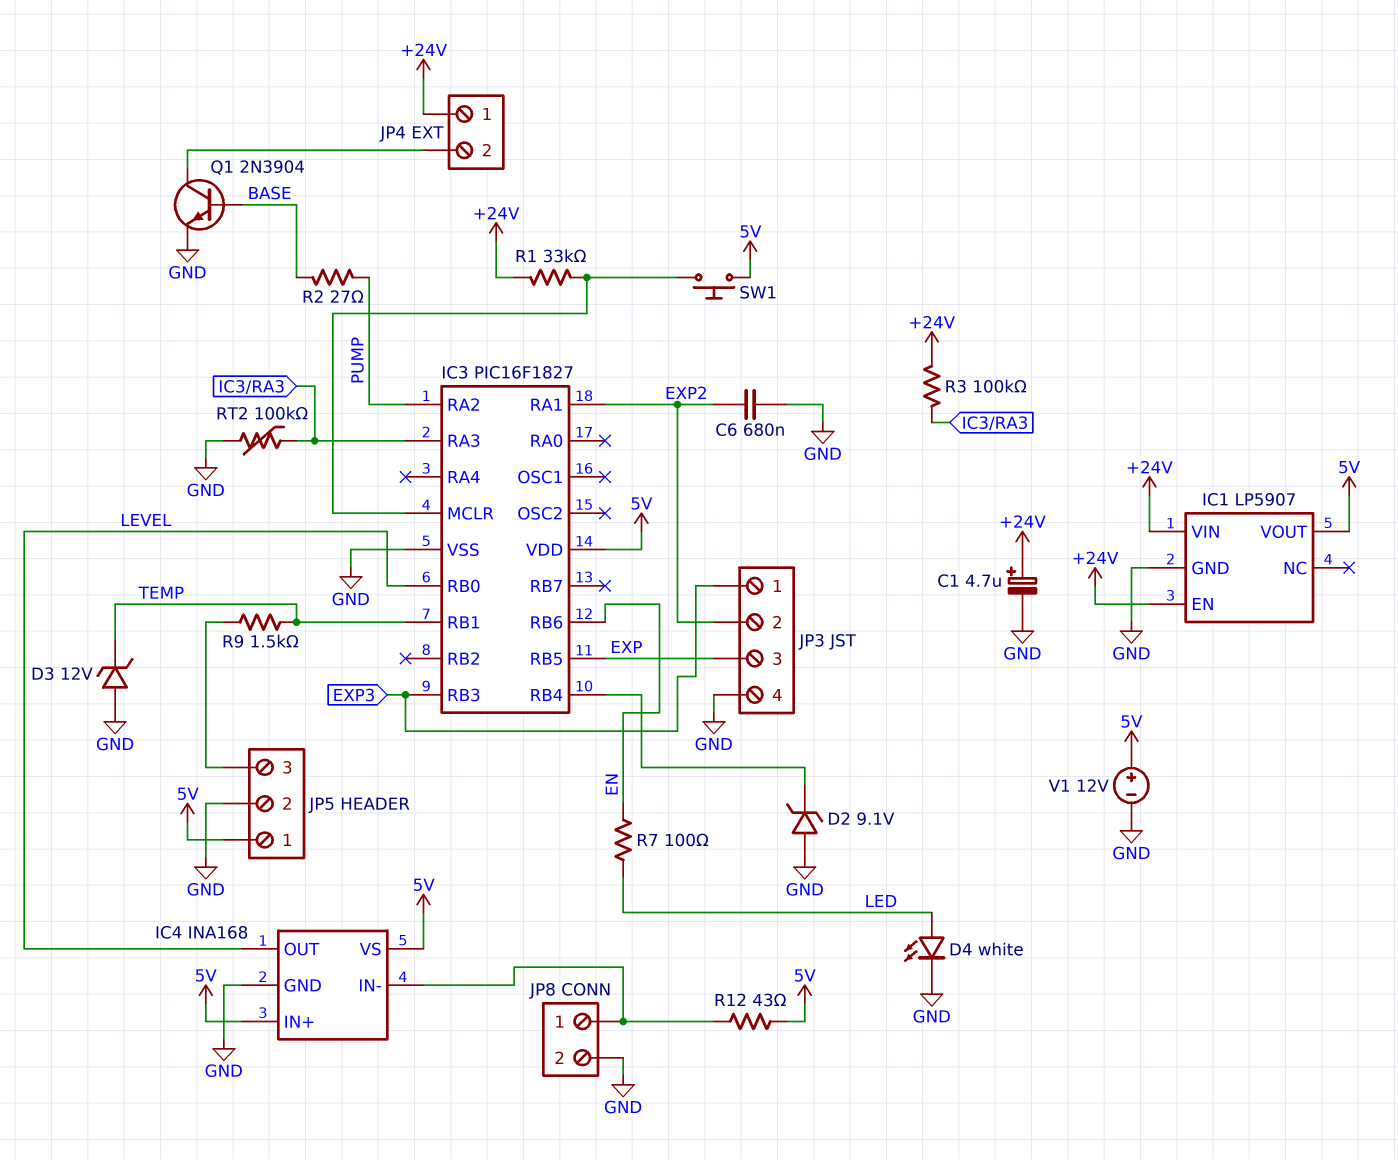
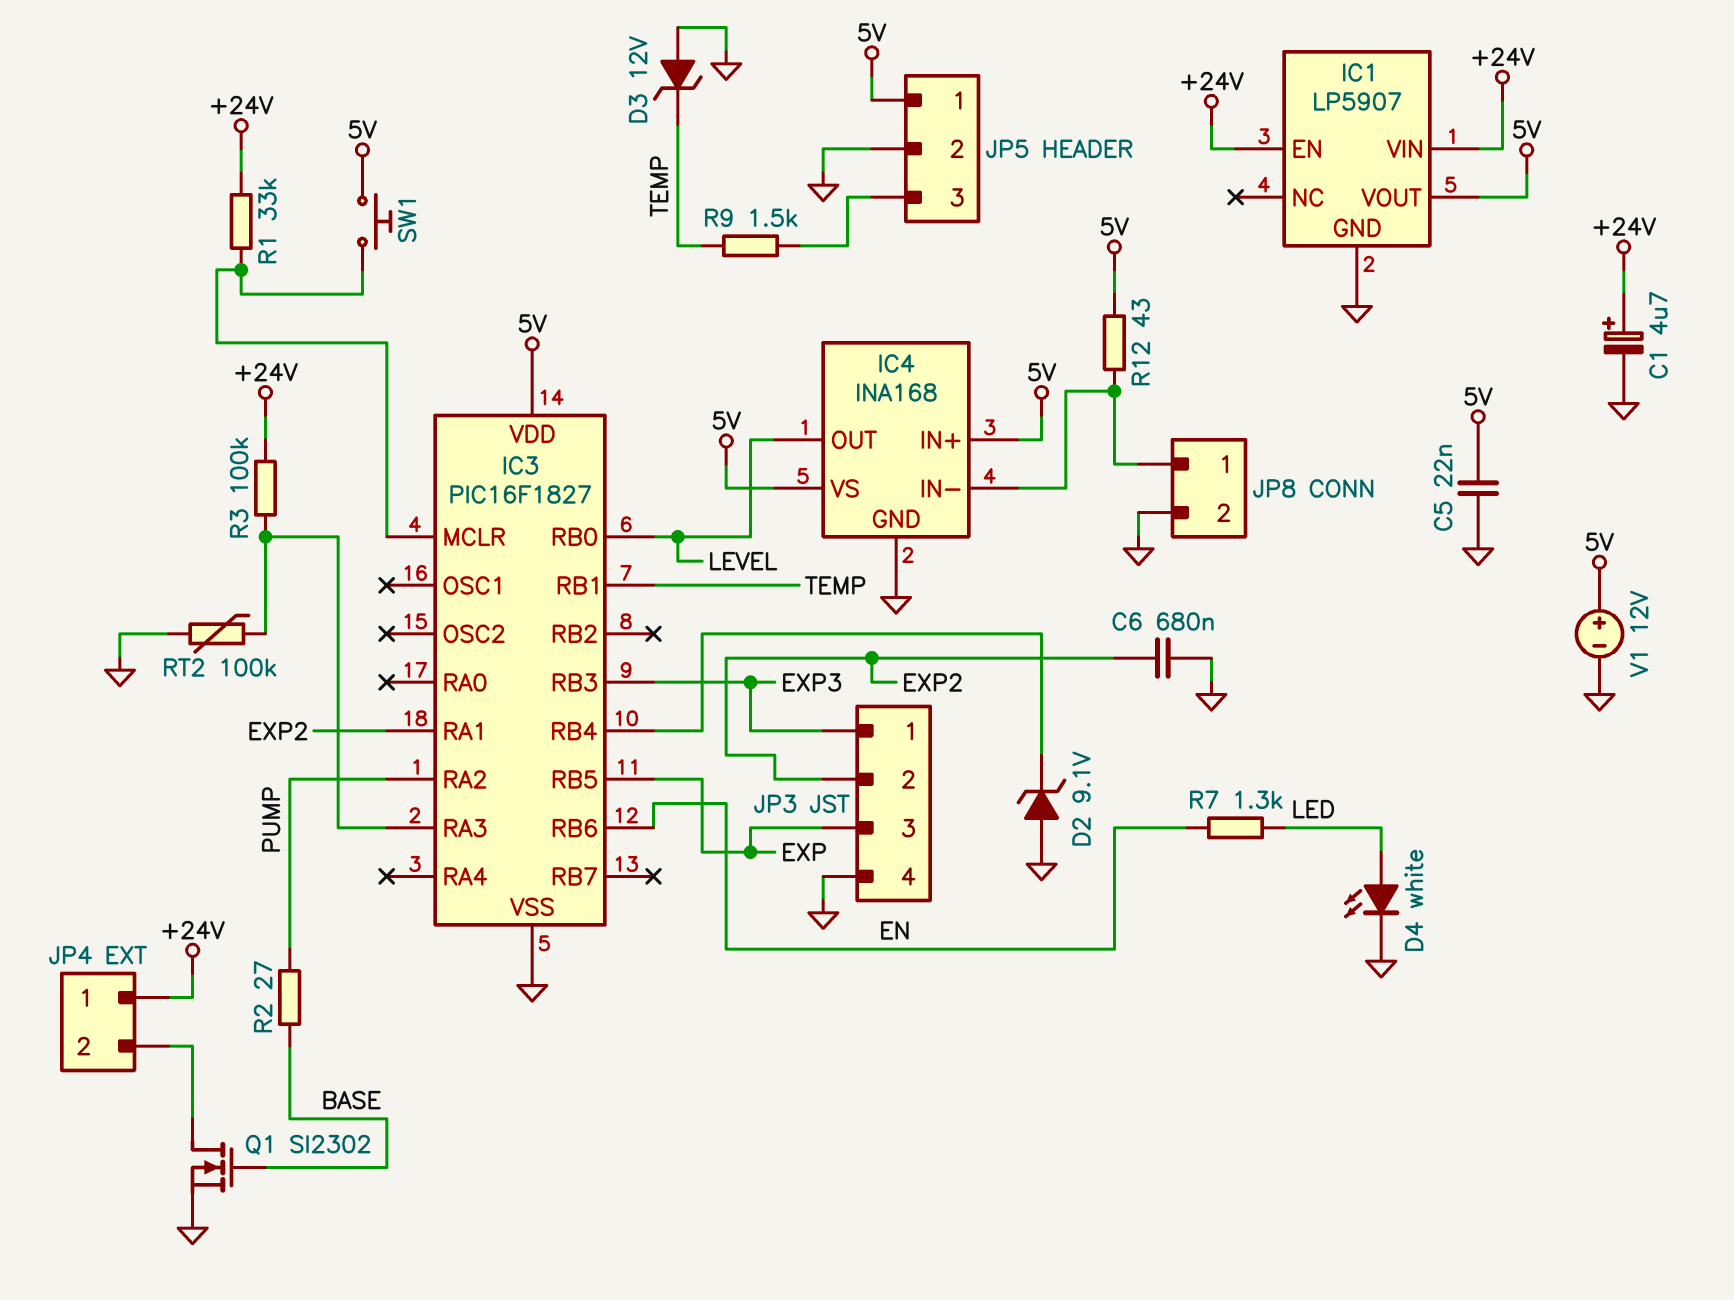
C5: none -> 22nF (5V, GND)
Q1: NPN 2N3904 (B BASE, C JP4/2, E GND) -> NMOS SI2302 (G BASE, D JP4/2, S GND)
R7: 100 (EN, LED) -> 1.3k (EN, LED)

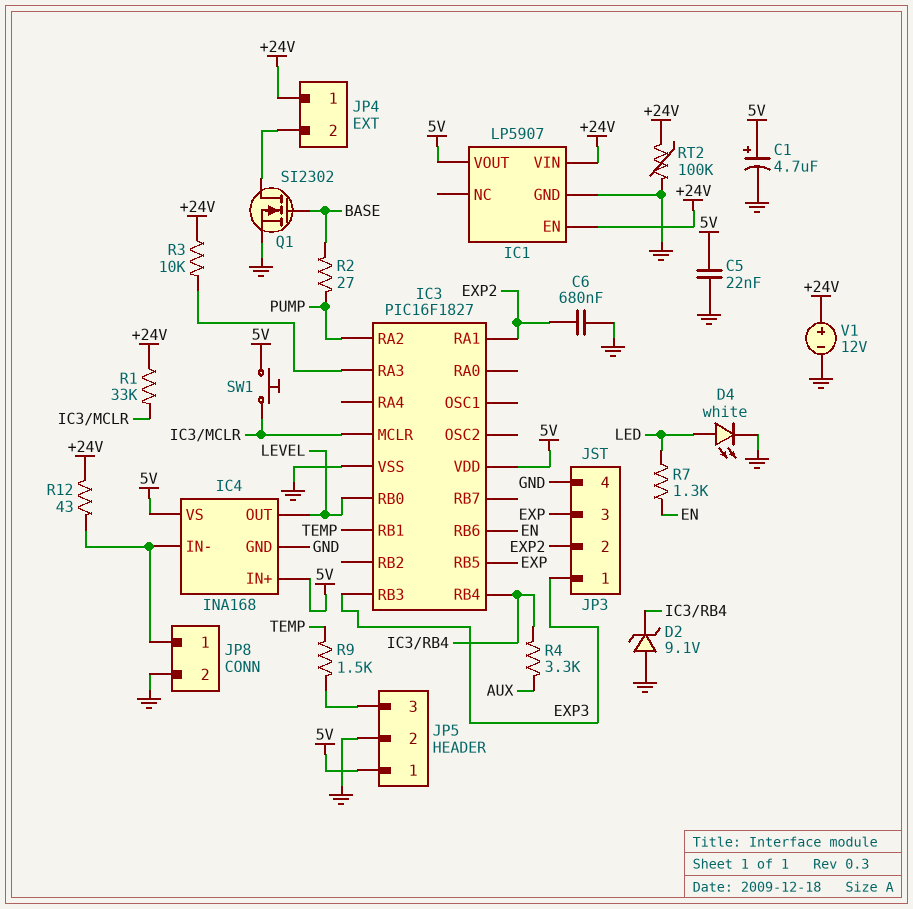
C1: 4.7uF (plus +24V, minus GND) -> 4.7uF (plus 5V, minus GND)
D3: zener 12V (A GND, K TEMP) -> none
R3: 100k (+24V, IC3/RA3) -> 10k (+24V, IC3/RA3)
R4: none -> 3.3k (AUX, IC3/RB4)
R12: 43 (5V, IC4/IN-) -> 43 (+24V, IC4/IN-)
RT2: 100k (GND, IC3/RA3) -> 100k (+24V, GND)
V1: 12V (plus 5V, minus GND) -> 12V (plus +24V, minus GND)

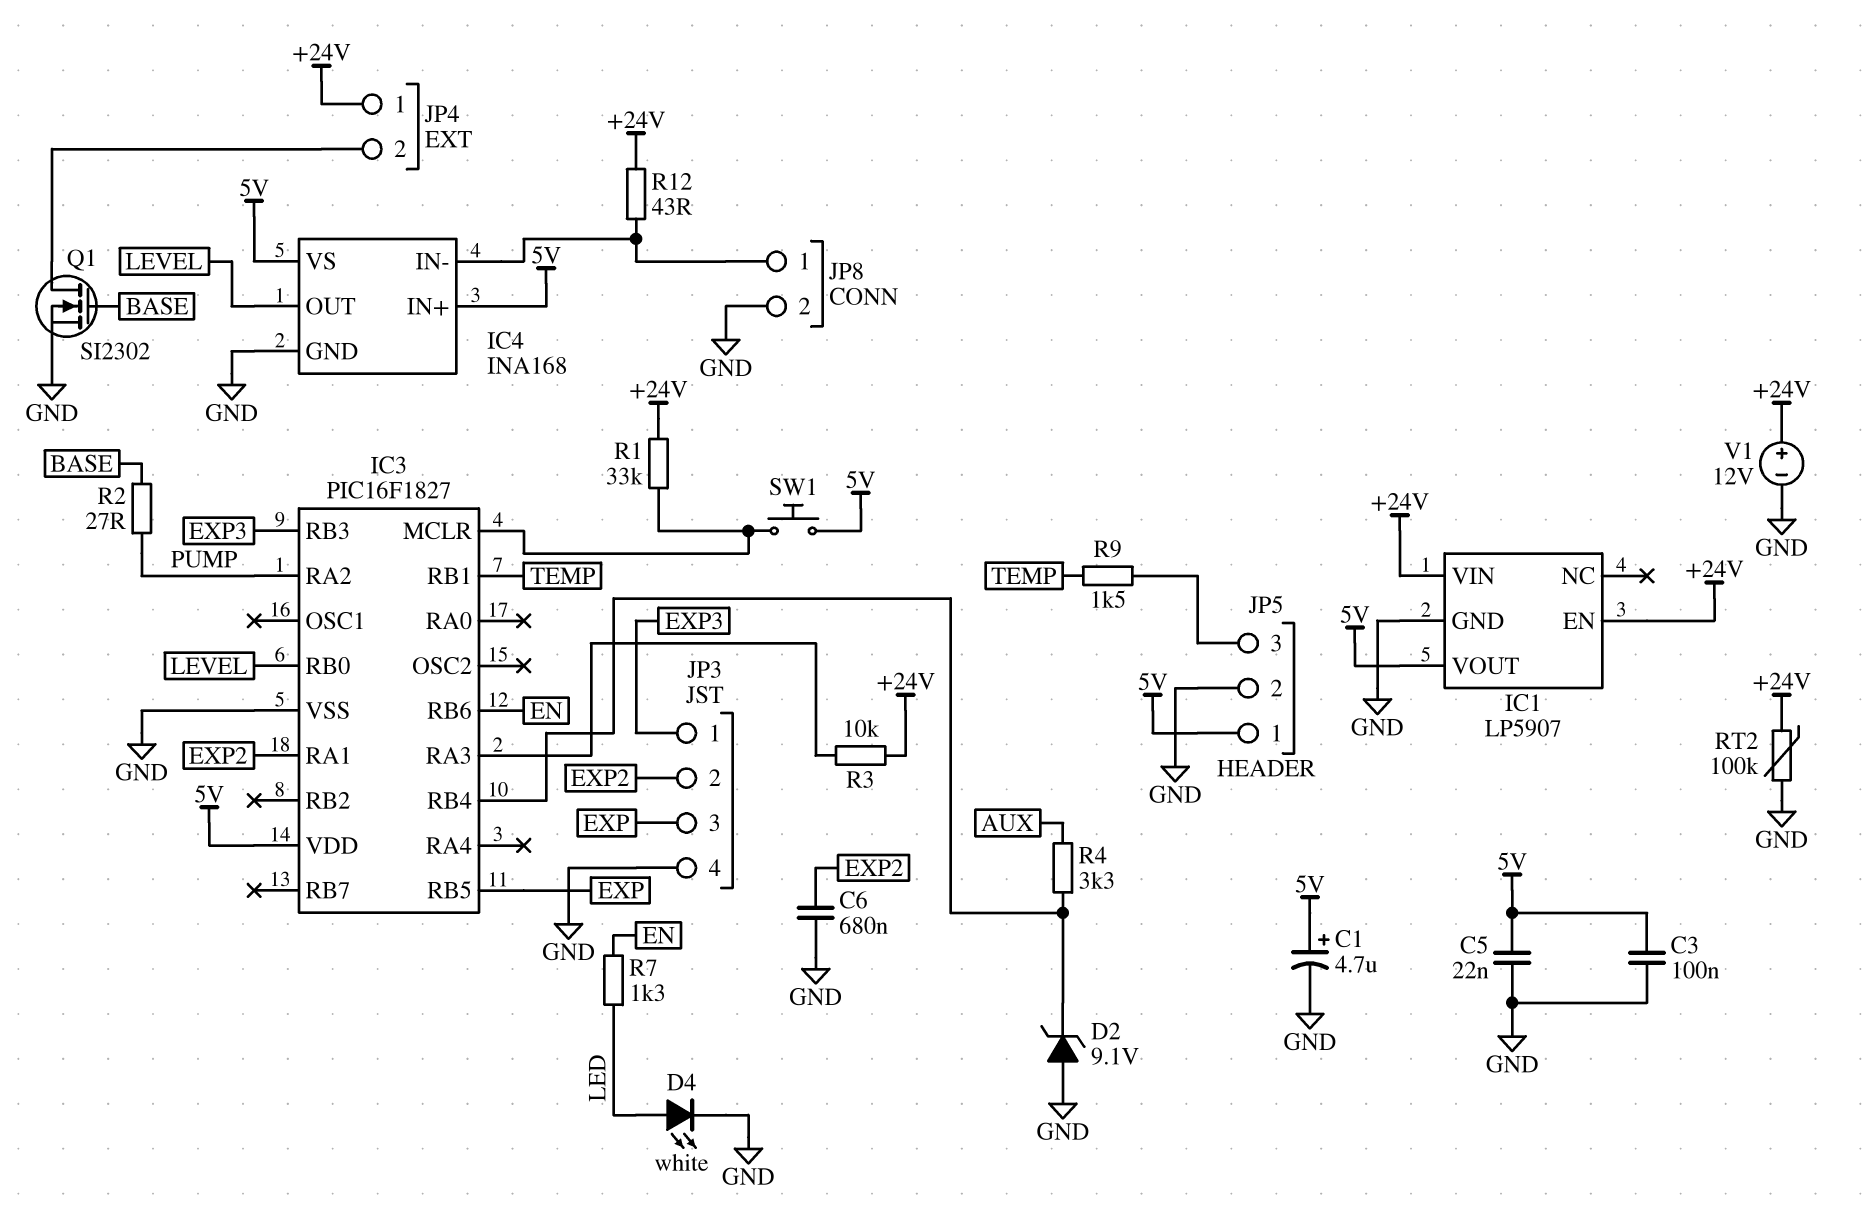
C3: none -> 100nF (5V, GND)

